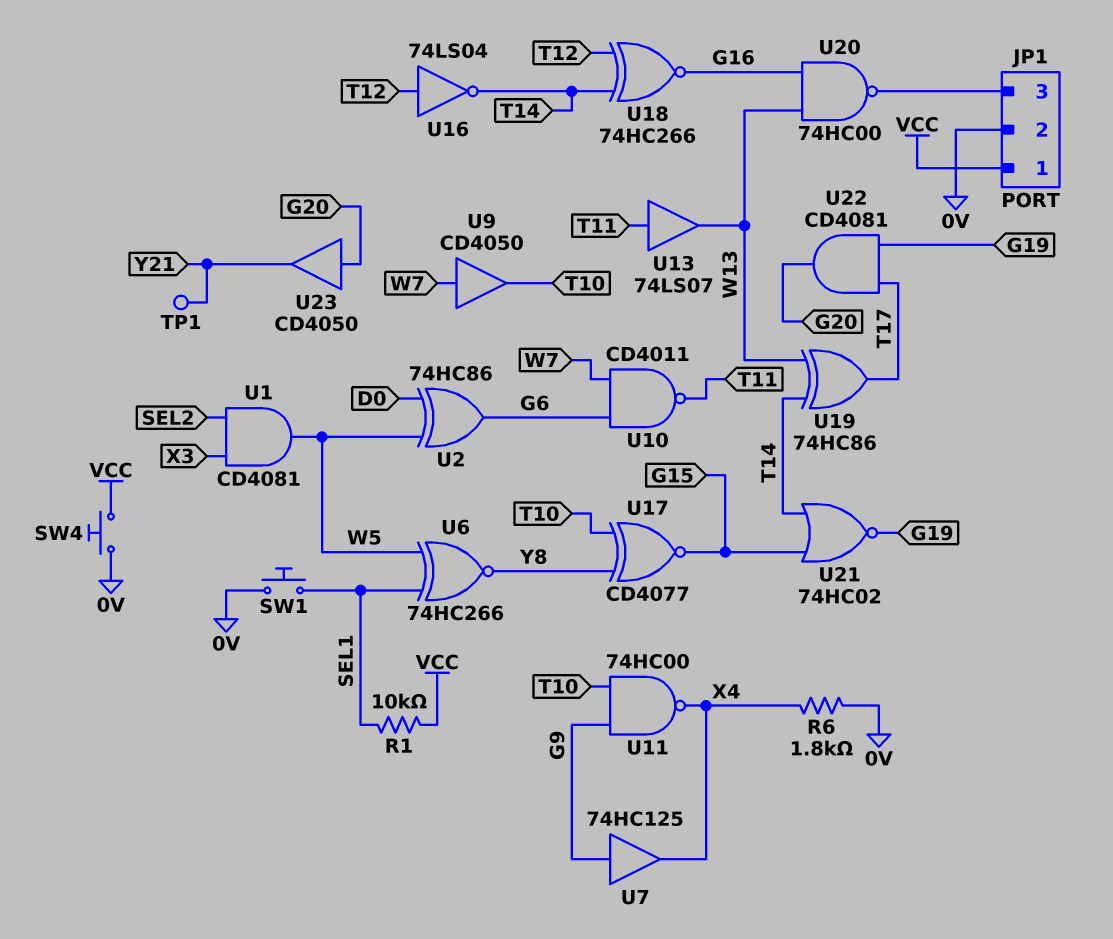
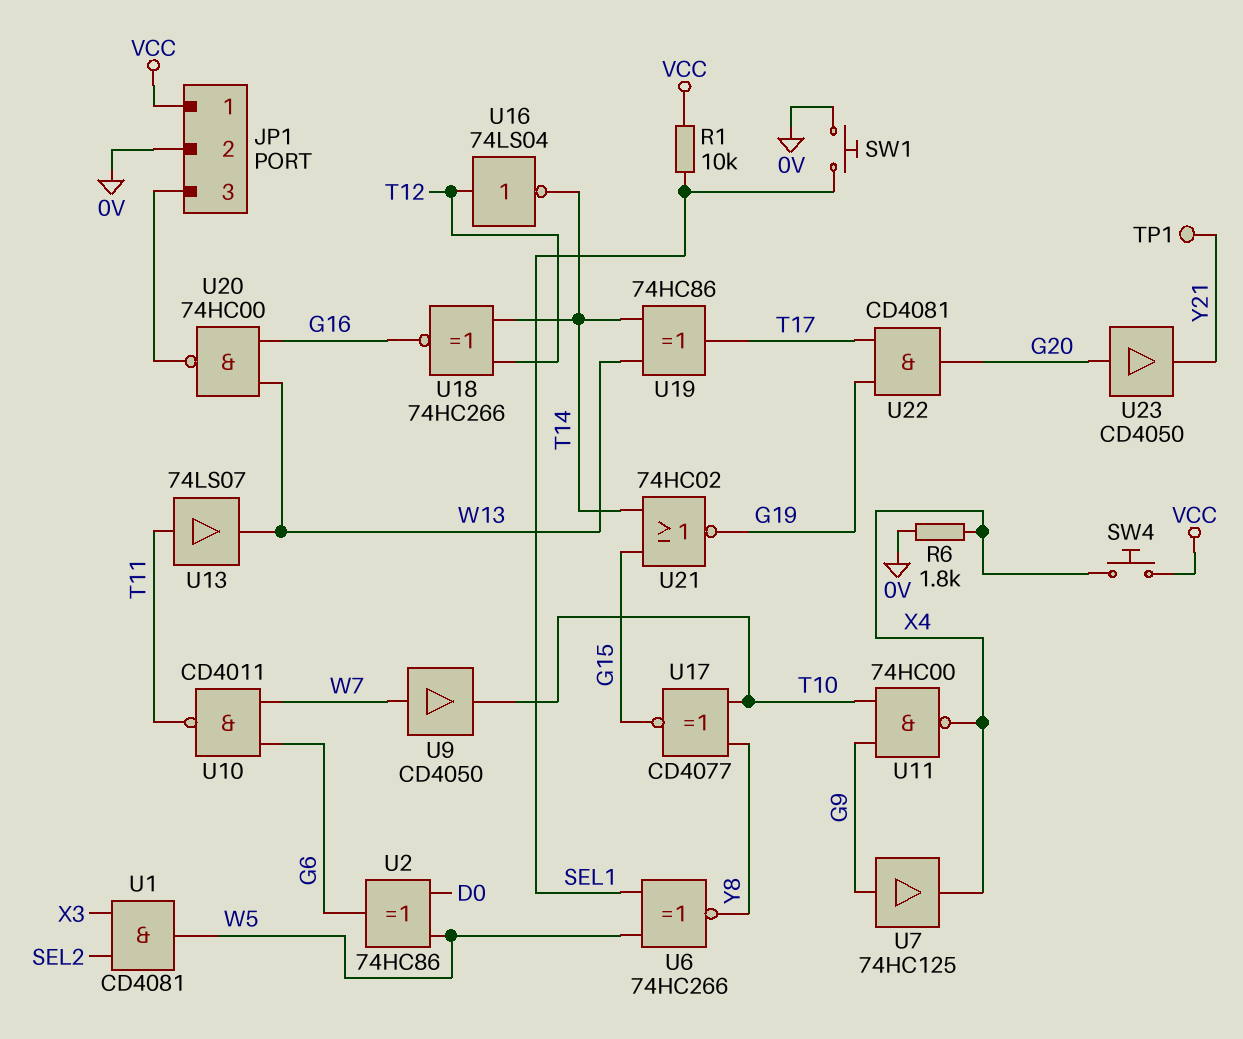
SW4: button (0V, VCC) -> button (VCC, X4)

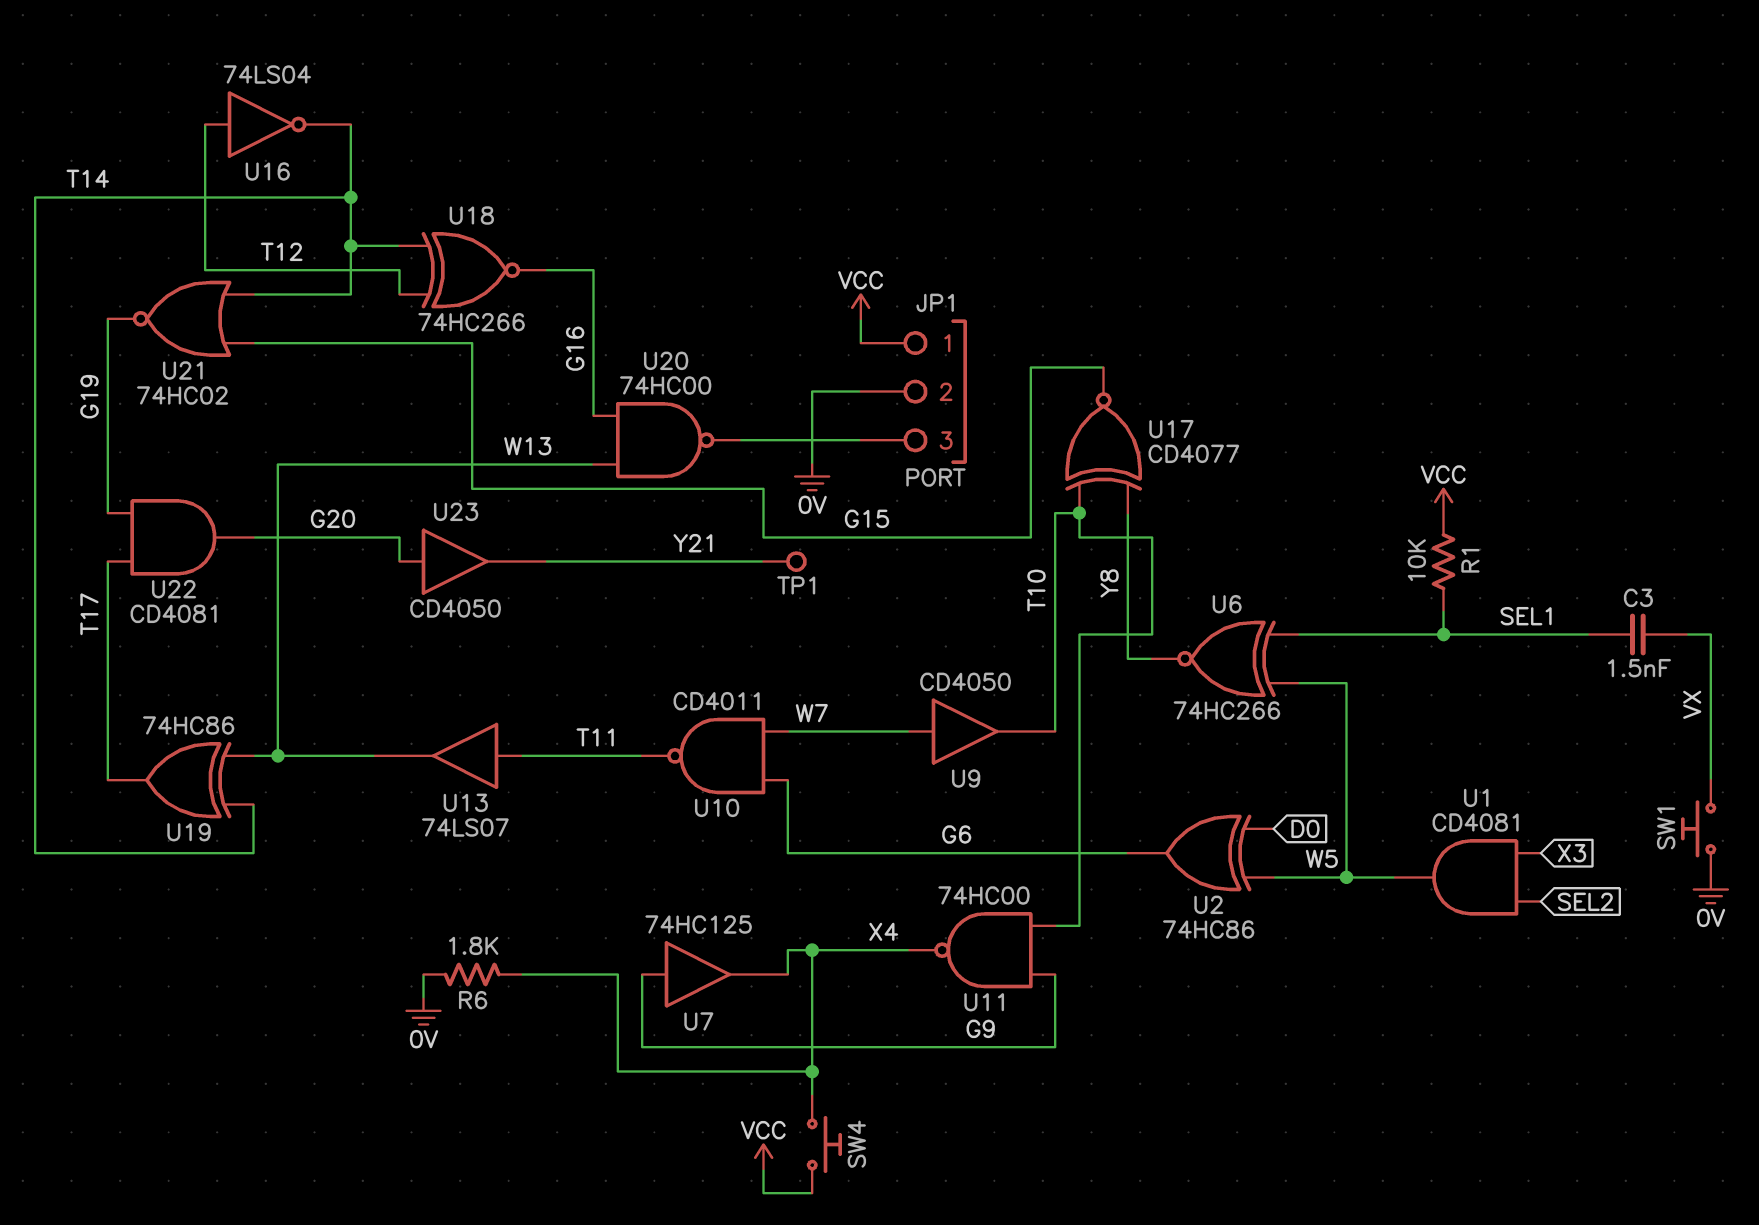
C3: none -> 1.5nF (SEL1, VX)
SW1: button (0V, SEL1) -> button (0V, VX)

